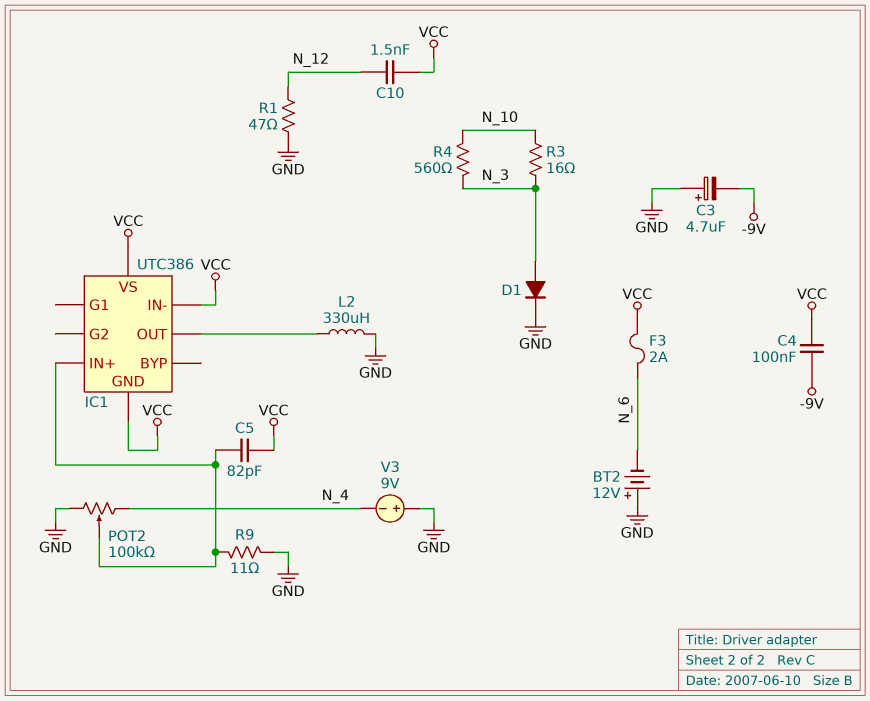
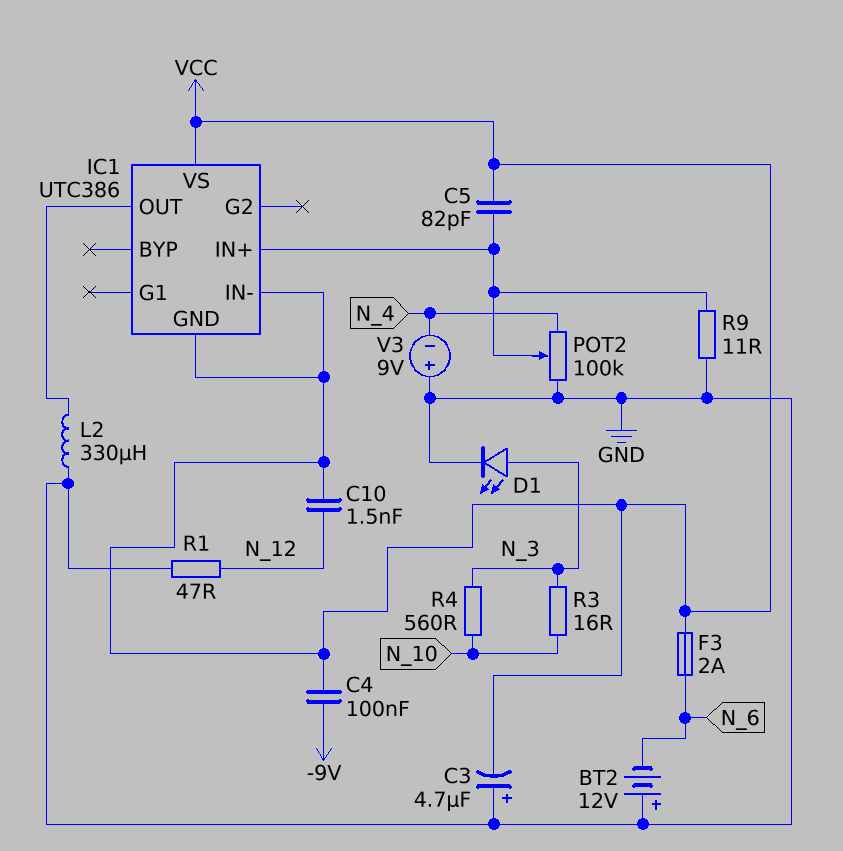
C3: 4.7uF (plus GND, minus -9V) -> 4.7uF (plus GND, minus VCC)
D1: diode (A N_3, K GND) -> LED (A N_3, K GND)

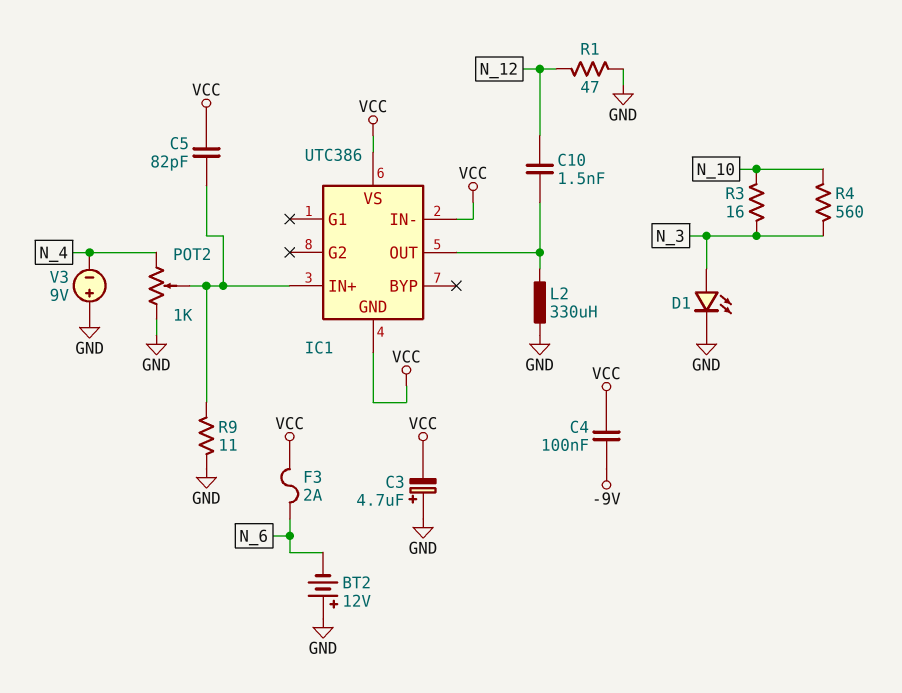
C10: 1.5nF (N_12, VCC) -> 1.5nF (IC1/OUT, N_12)
POT2: 100k (GND, N_4, wiper IC1/IN+) -> 1k (GND, N_4, wiper IC1/IN+)

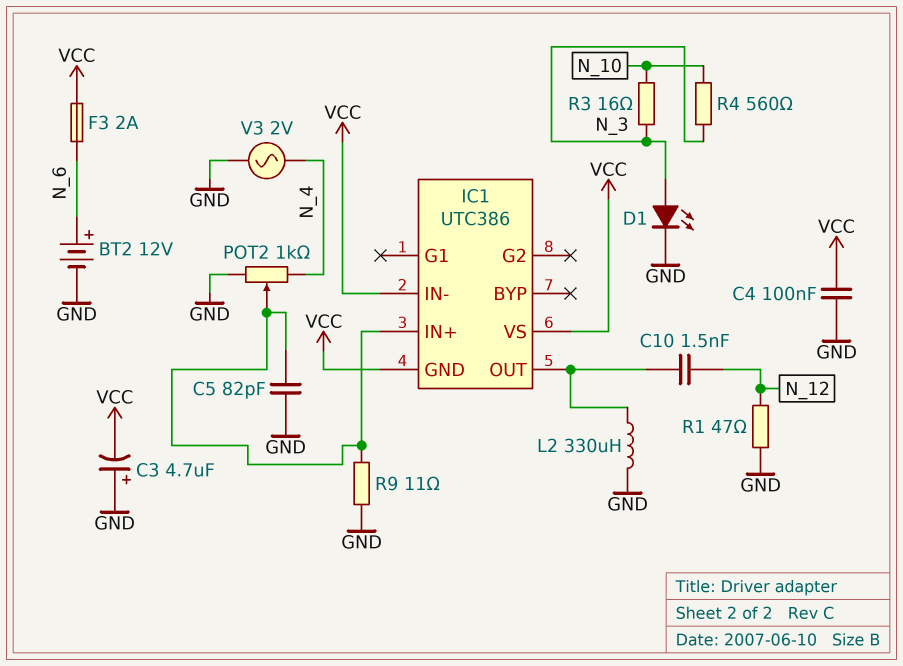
BT2: 12V (plus GND, minus N_6) -> 12V (plus N_6, minus GND)
C4: 100nF (-9V, VCC) -> 100nF (GND, VCC)
C5: 82pF (IC1/IN+, VCC) -> 82pF (GND, IC1/IN+)
V3: 9V (plus GND, minus N_4) -> AC 2V (GND, N_4)

